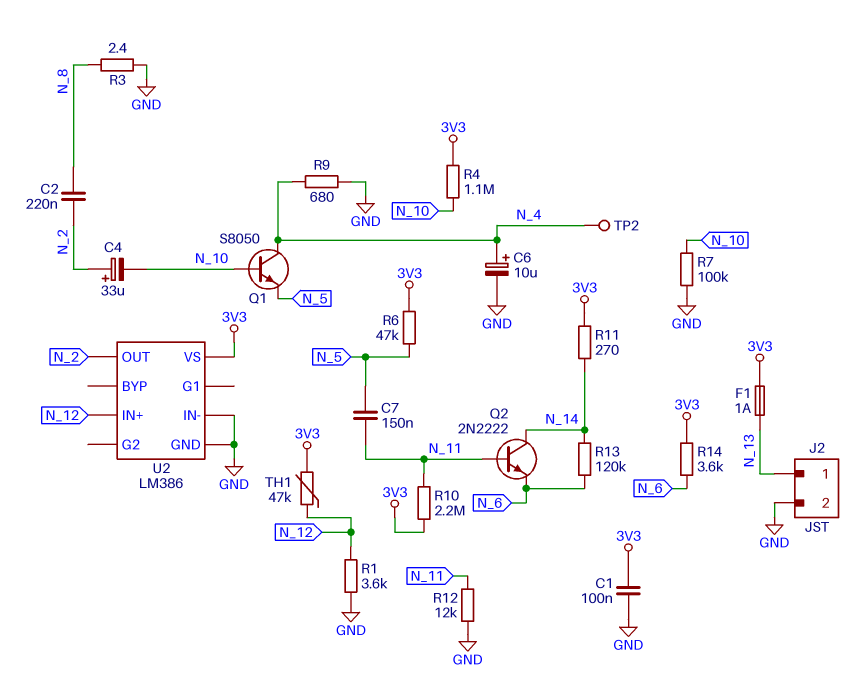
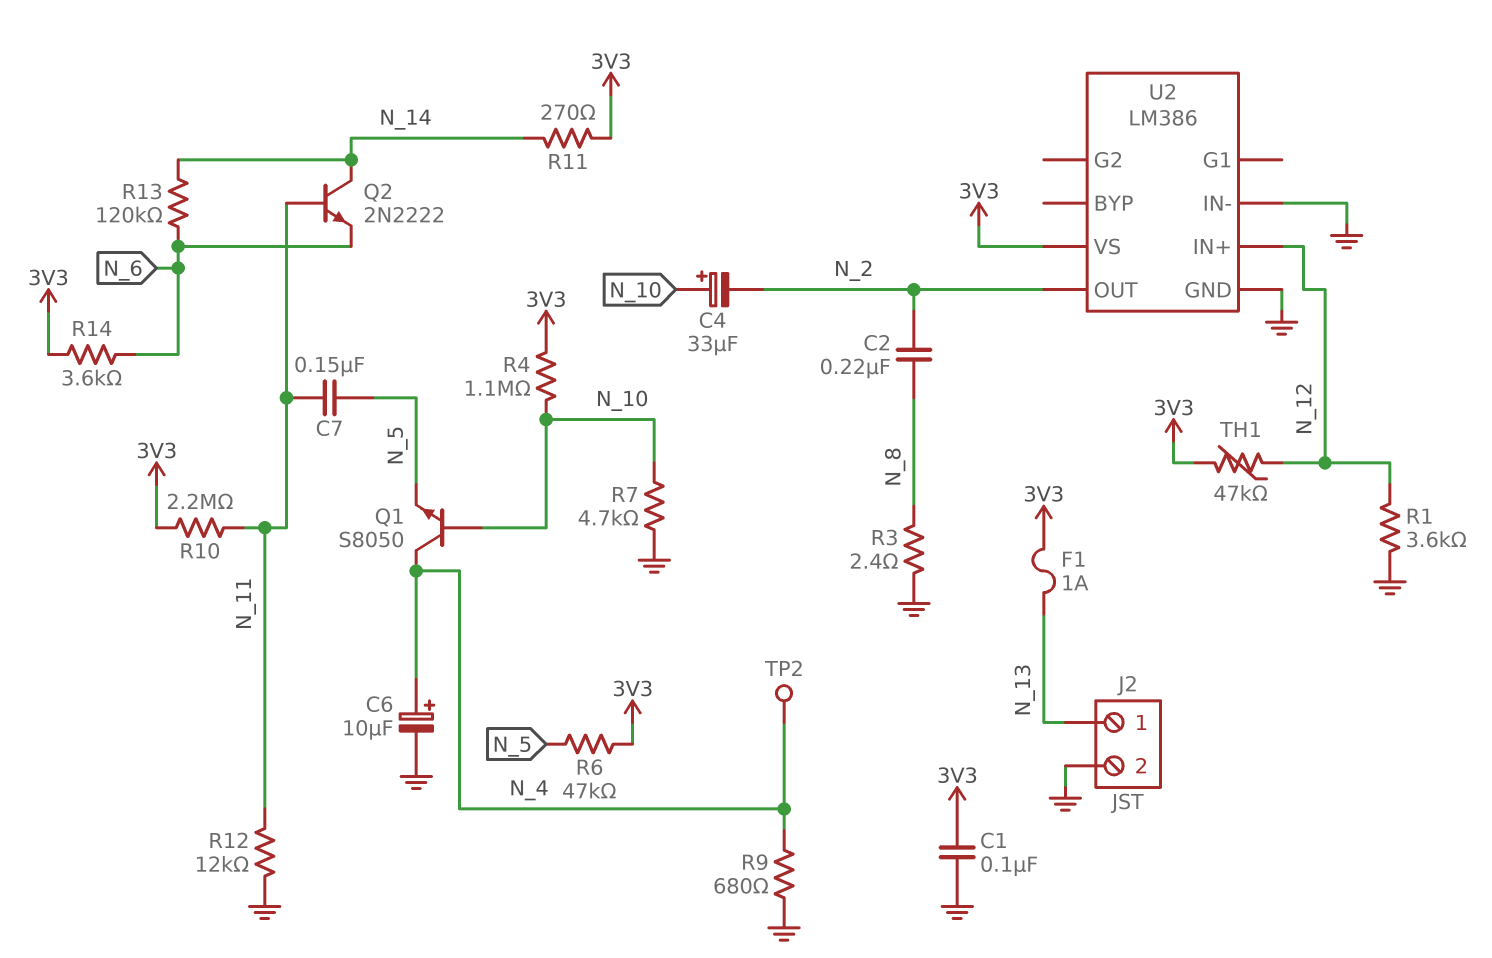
C4: 33uF (plus N_2, minus N_10) -> 33uF (plus N_10, minus N_2)
R7: 100k (GND, N_10) -> 4.7k (GND, N_10)

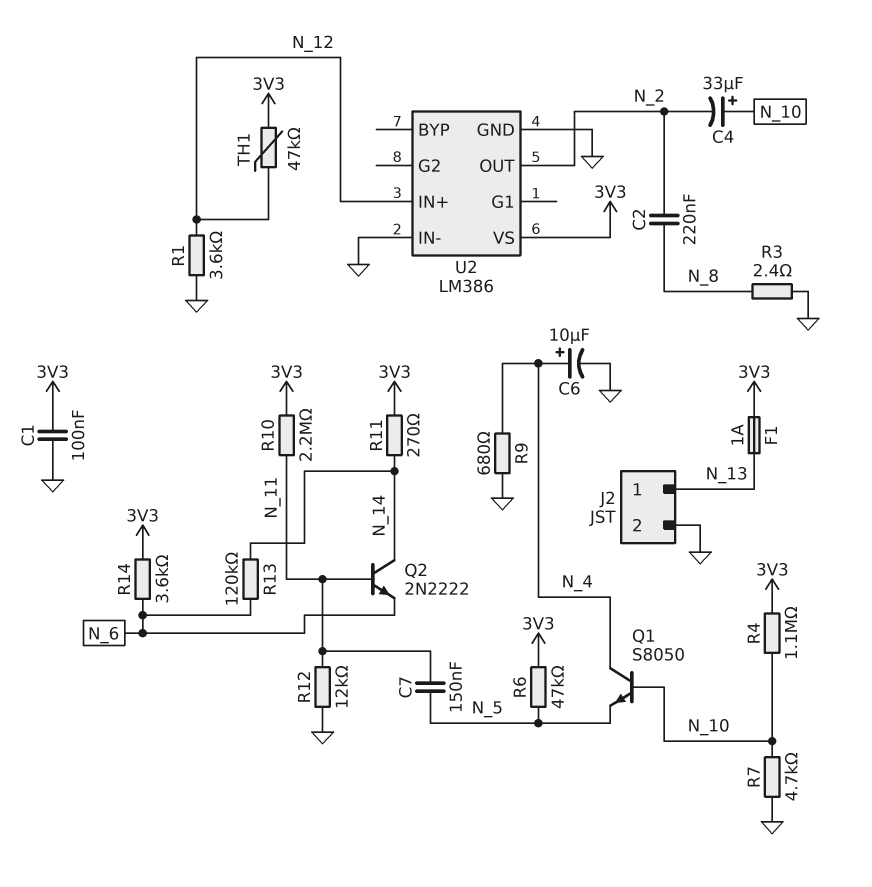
TP2: test point (N_4) -> none

